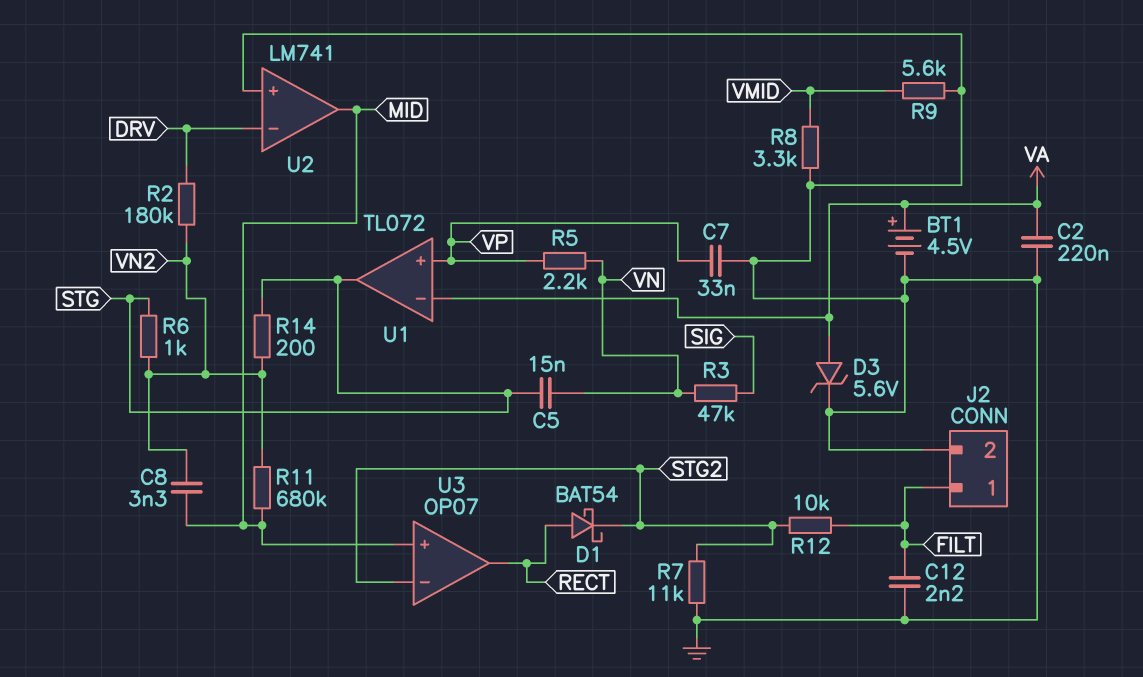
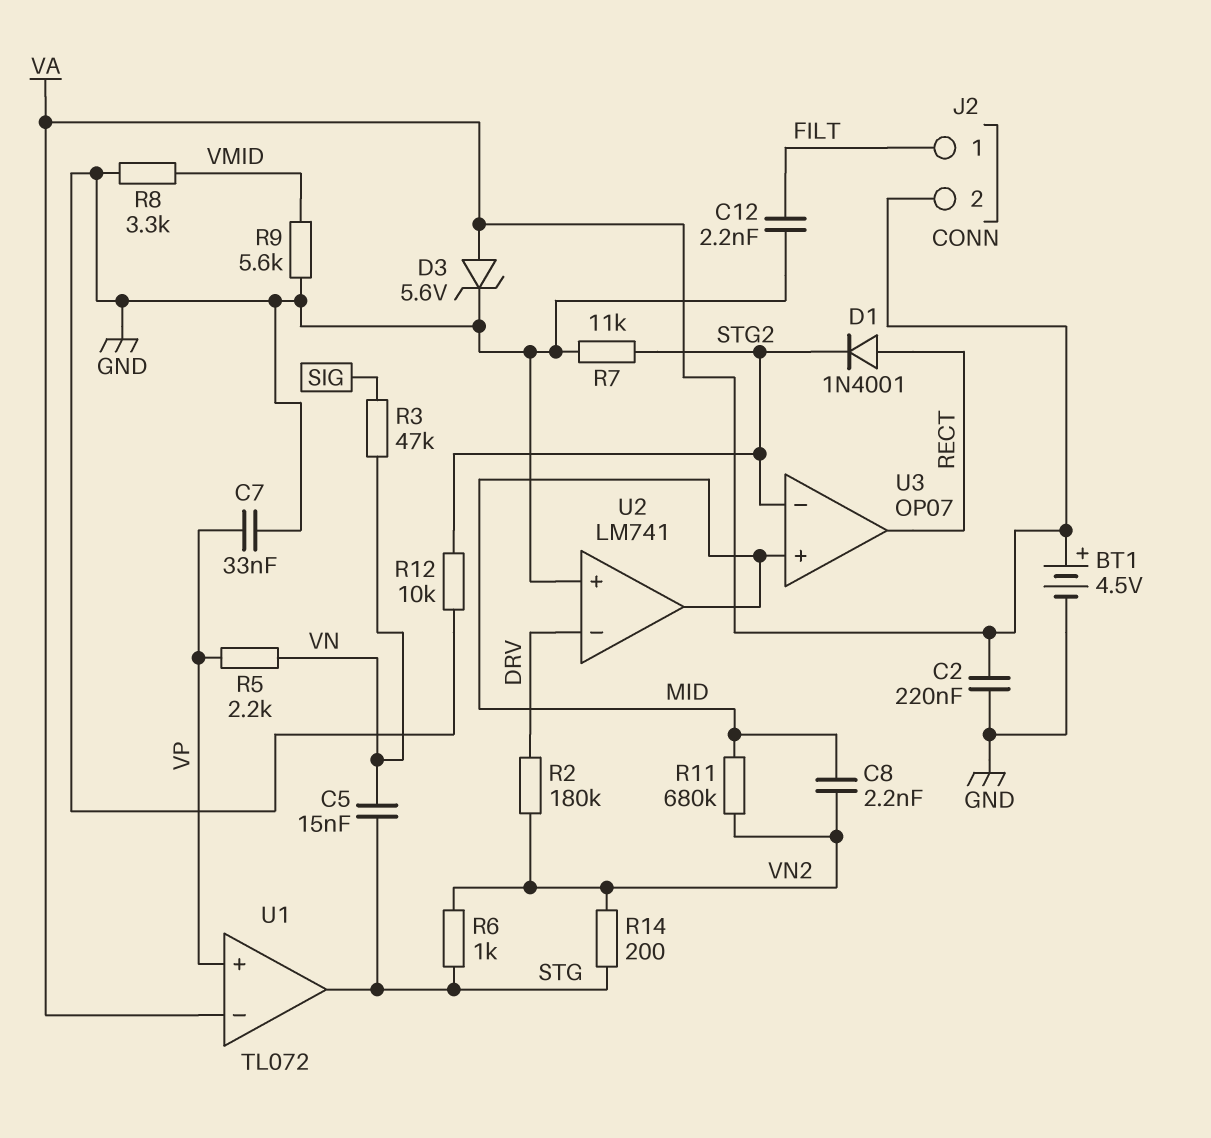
C8: 3.3nF (MID, VN2) -> 2.2nF (MID, VN2)
D1: schottky BAT54 (A RECT, K STG2) -> diode 1N4001 (A RECT, K STG2)
J2 pin 2: GND -> VA
R12: 10k (FILT, STG2) -> 10k (GND, STG2)

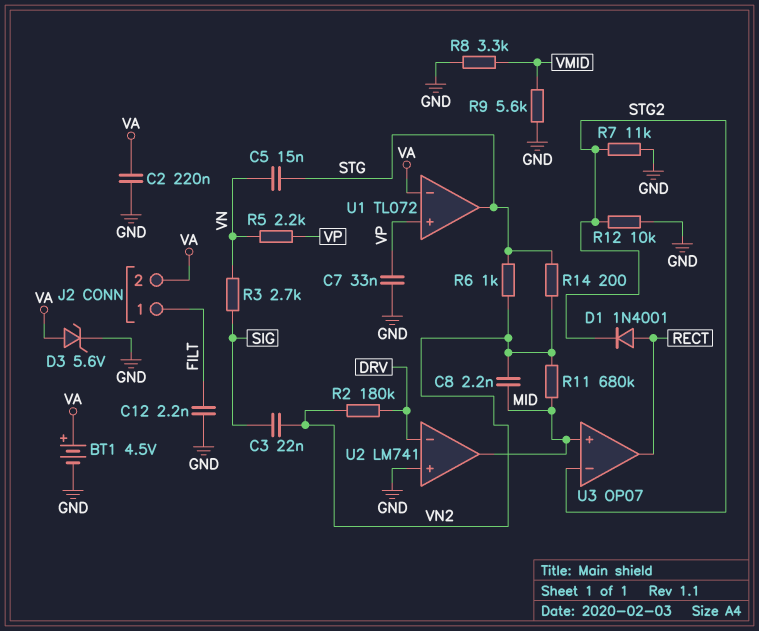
C3: none -> 22nF (SIG, VN2)
R3: 47k (SIG, VN) -> 2.7k (SIG, VN)

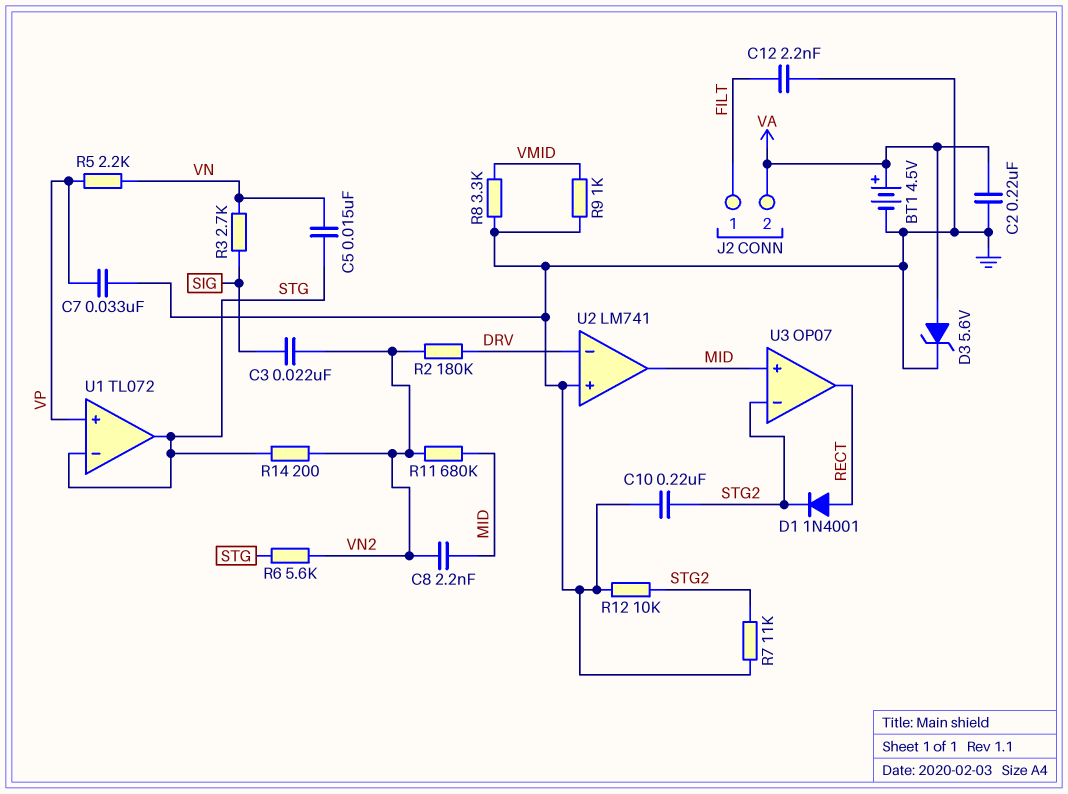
C10: none -> 220nF (GND, STG2)
R6: 1k (STG, VN2) -> 5.6k (STG, VN2)
R9: 5.6k (GND, VMID) -> 1k (GND, VMID)
U1 pin in-: VA -> STG

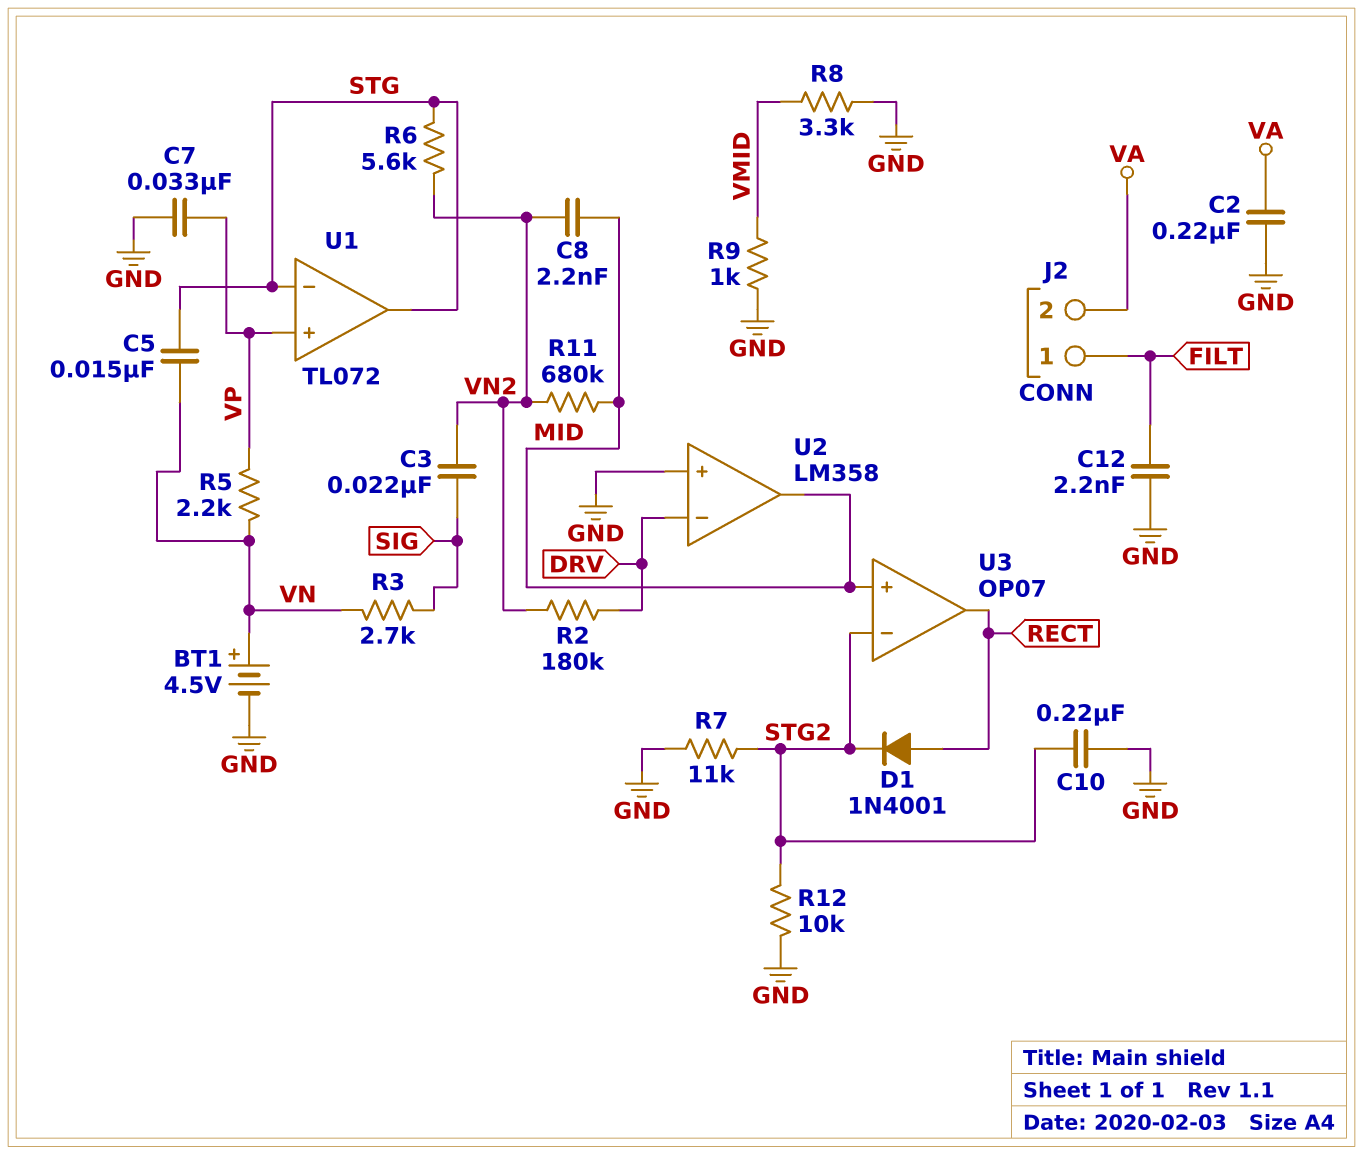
BT1: 4.5V (plus VA, minus GND) -> 4.5V (plus VN, minus GND)
D3: zener 5.6V (A VA, K GND) -> none
R14: 200 (STG, VN2) -> none
U2: LM741 -> LM358

